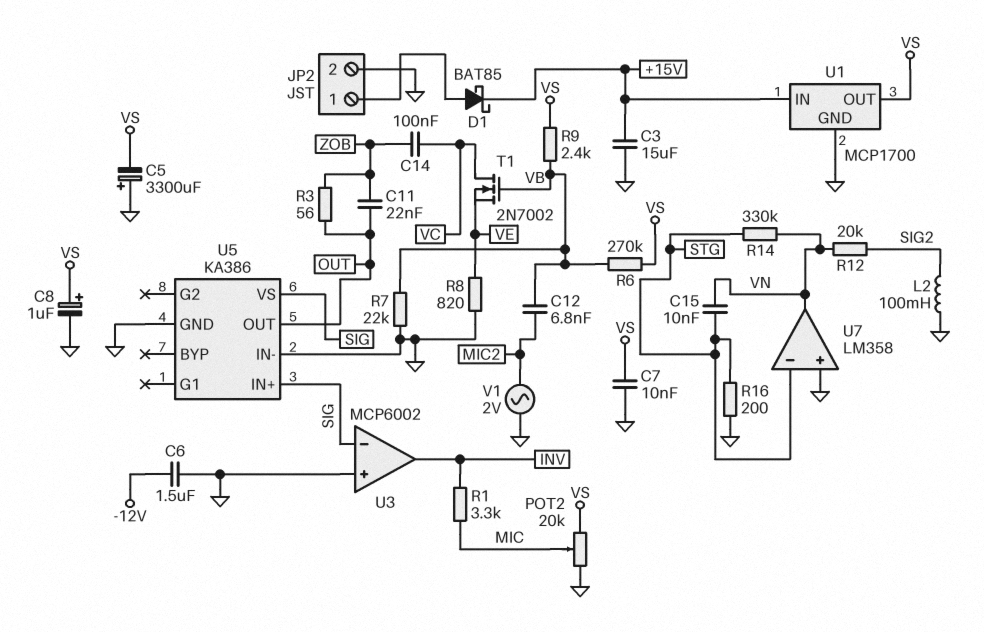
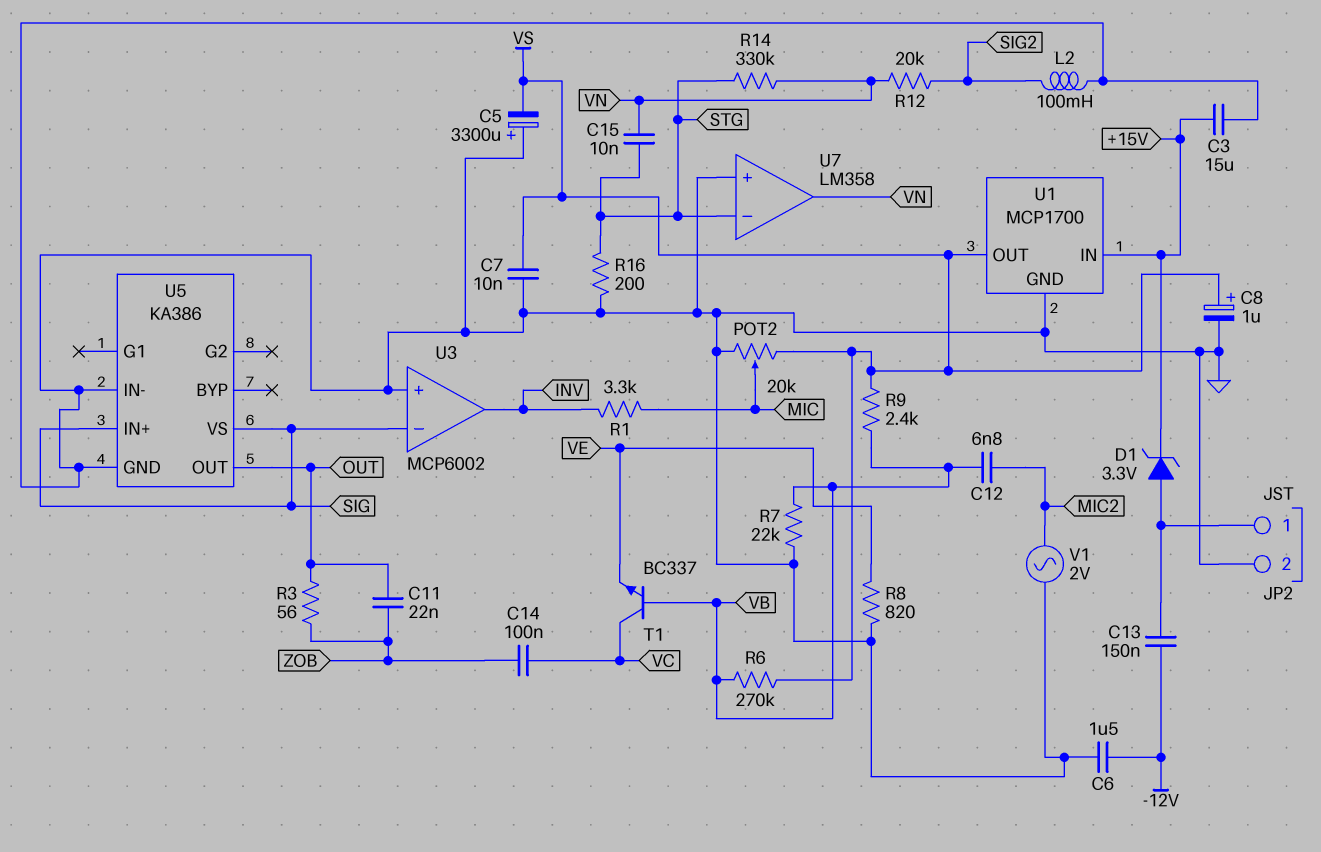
C13: none -> 150nF (-12V, JP2/1)
D1: schottky BAT85 (A JP2/1, K +15V) -> zener 3.3V (A JP2/1, K +15V)
T1: NMOS 2N7002 (G VB, D VC, S VE) -> NPN BC337 (B VB, C VC, E VE)

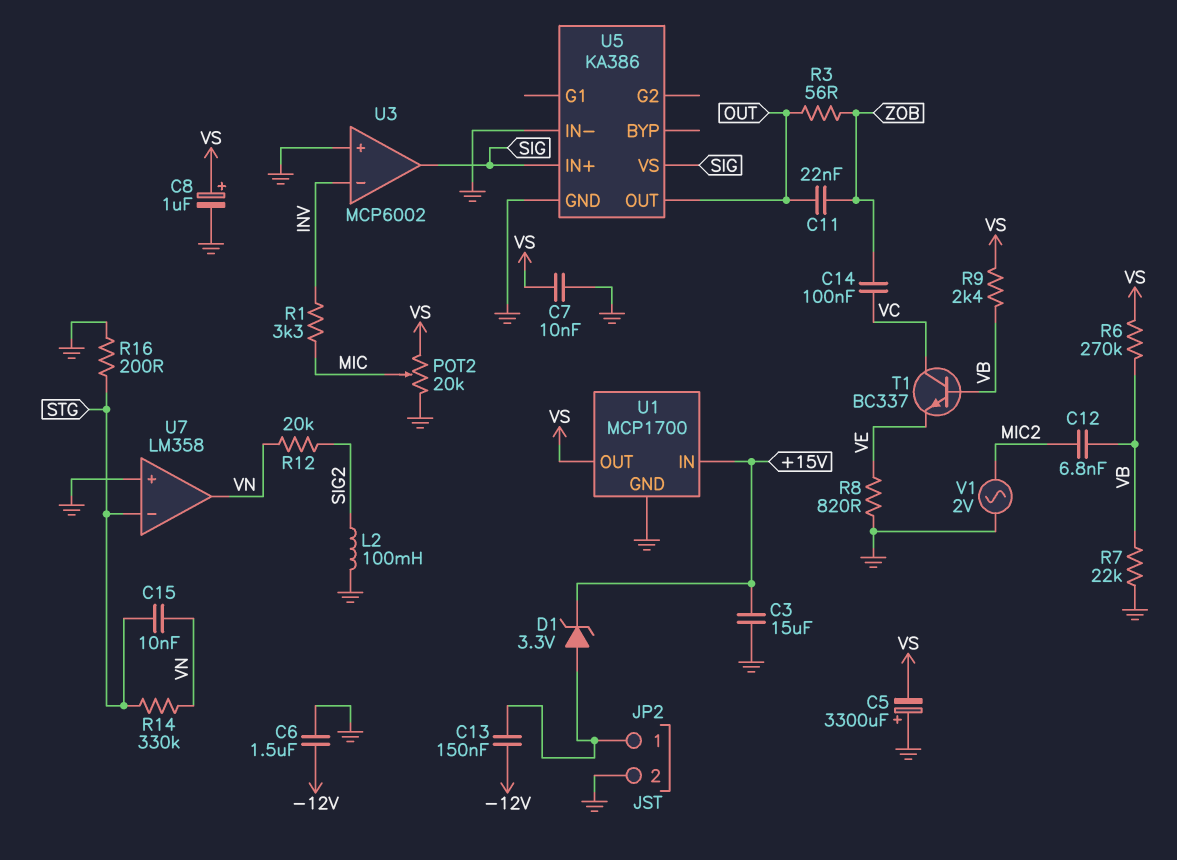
U3 pin in-: SIG -> INV
U3 pin out: INV -> SIG

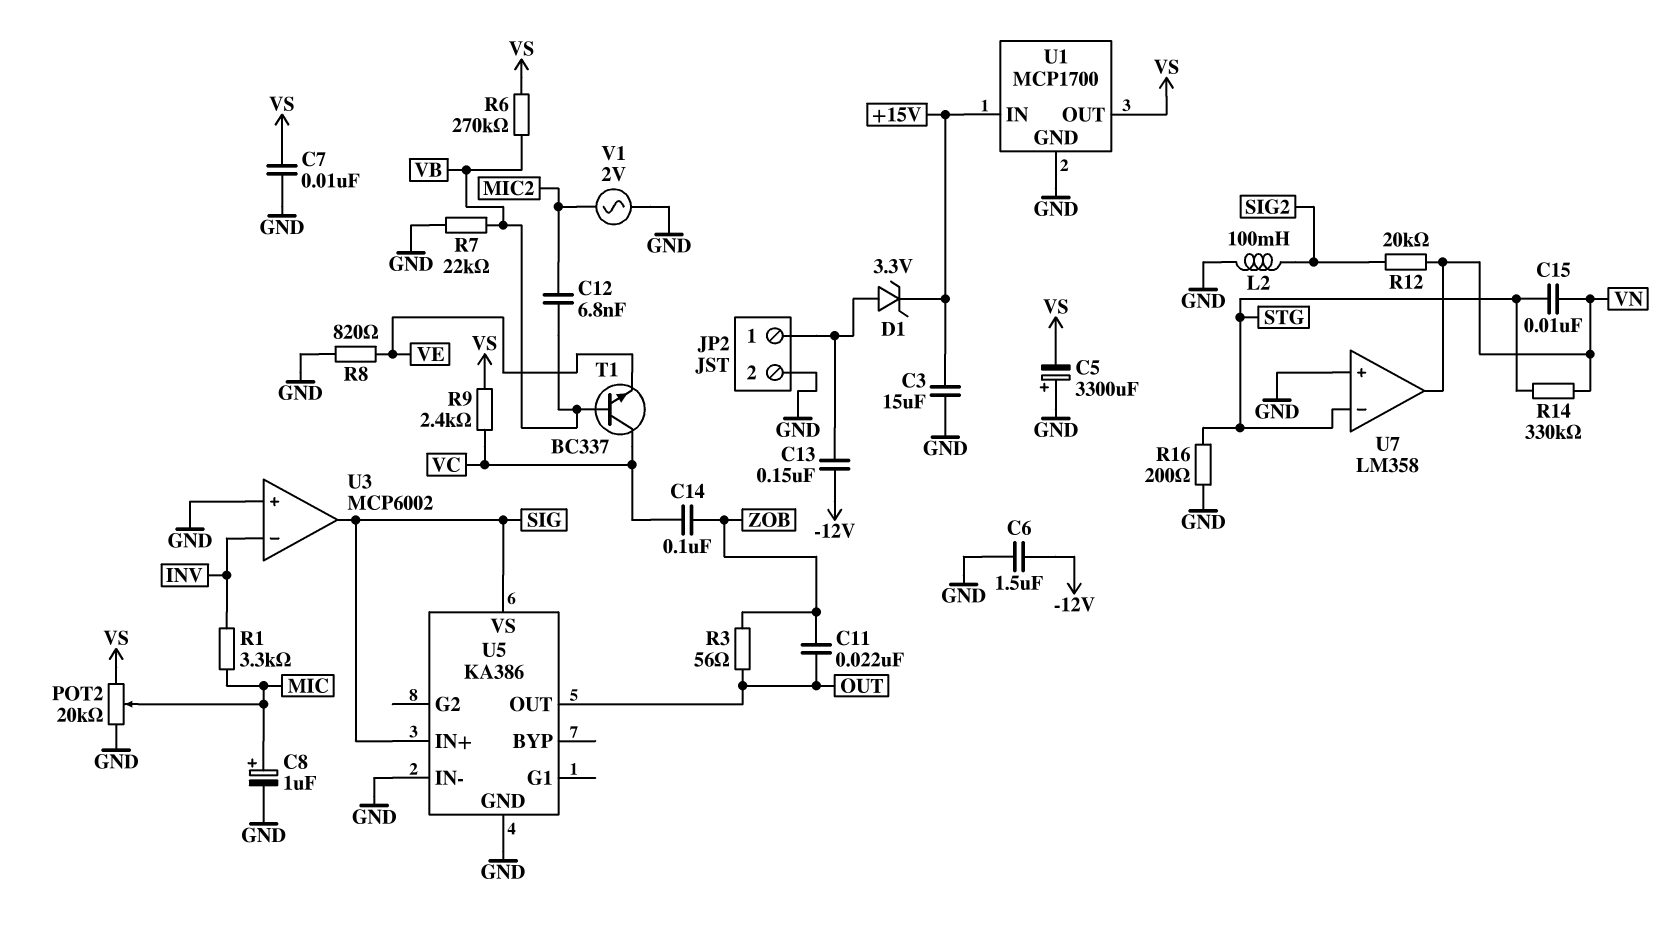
C8: 1uF (plus VS, minus GND) -> 1uF (plus MIC, minus GND)
R9: 2.4k (VB, VS) -> 2.4k (VC, VS)

